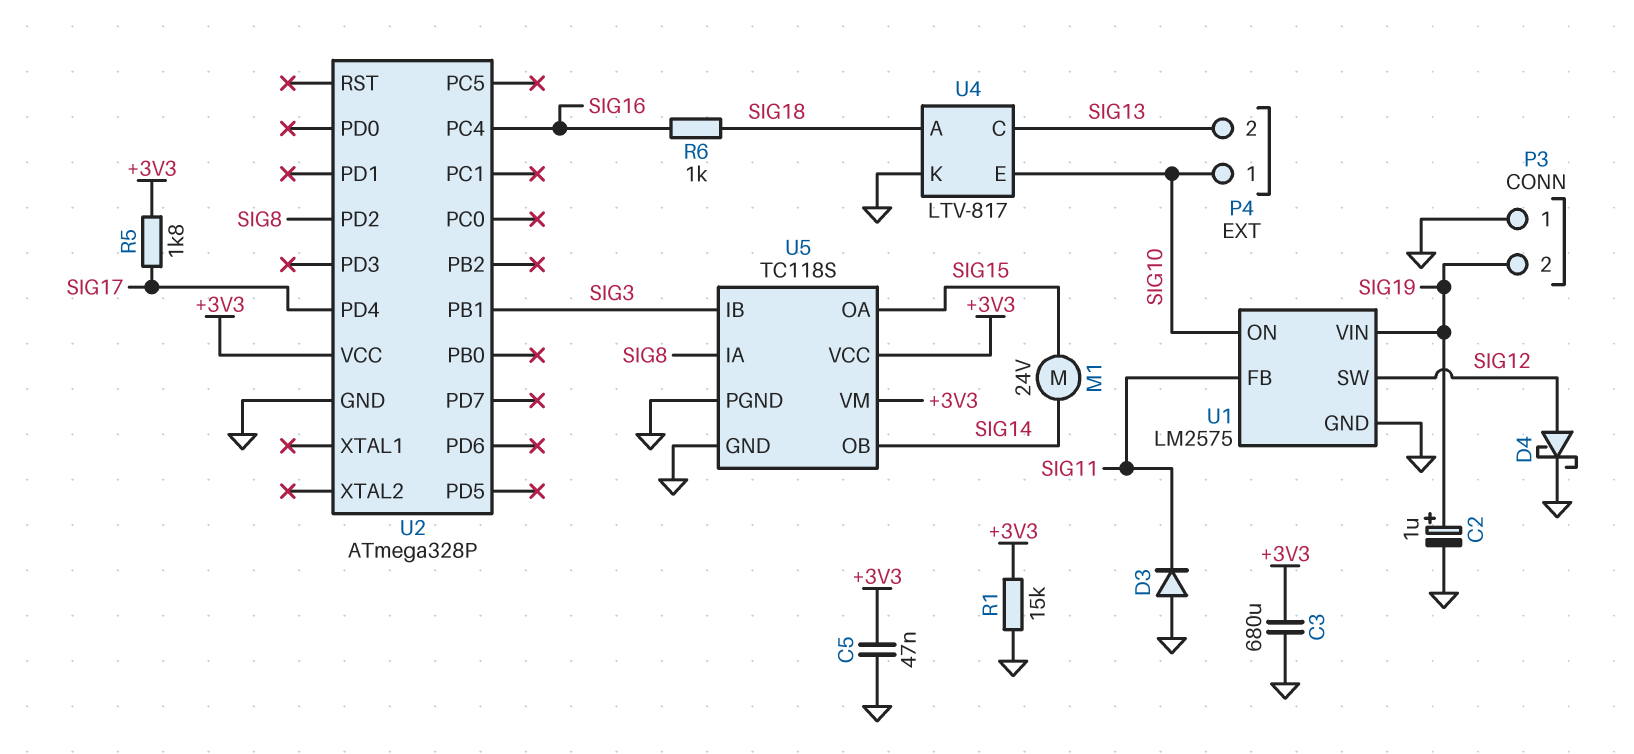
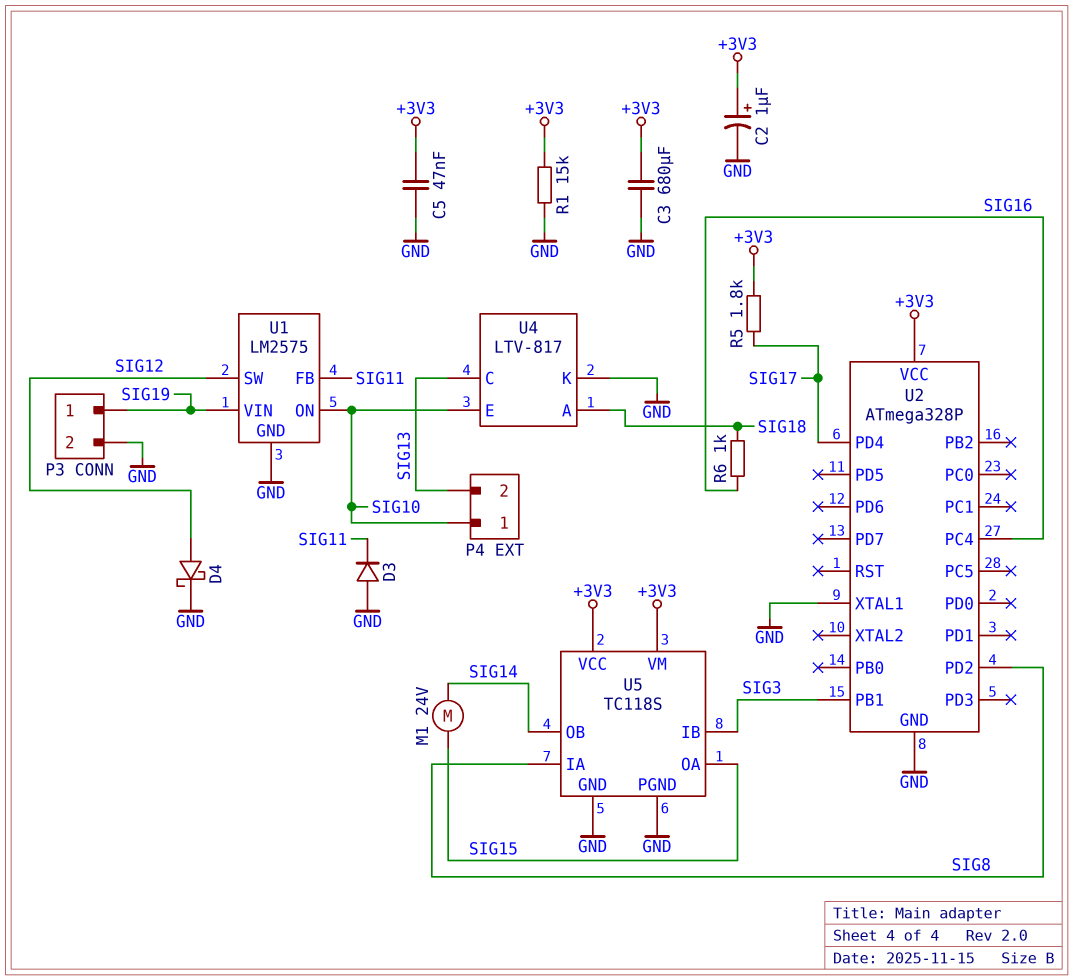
C2: 1uF (plus SIG19, minus GND) -> 1uF (plus +3V3, minus GND)
P3 pin 1: GND -> SIG19
P3 pin 2: SIG19 -> GND
U2 pin XTAL1: none -> GND

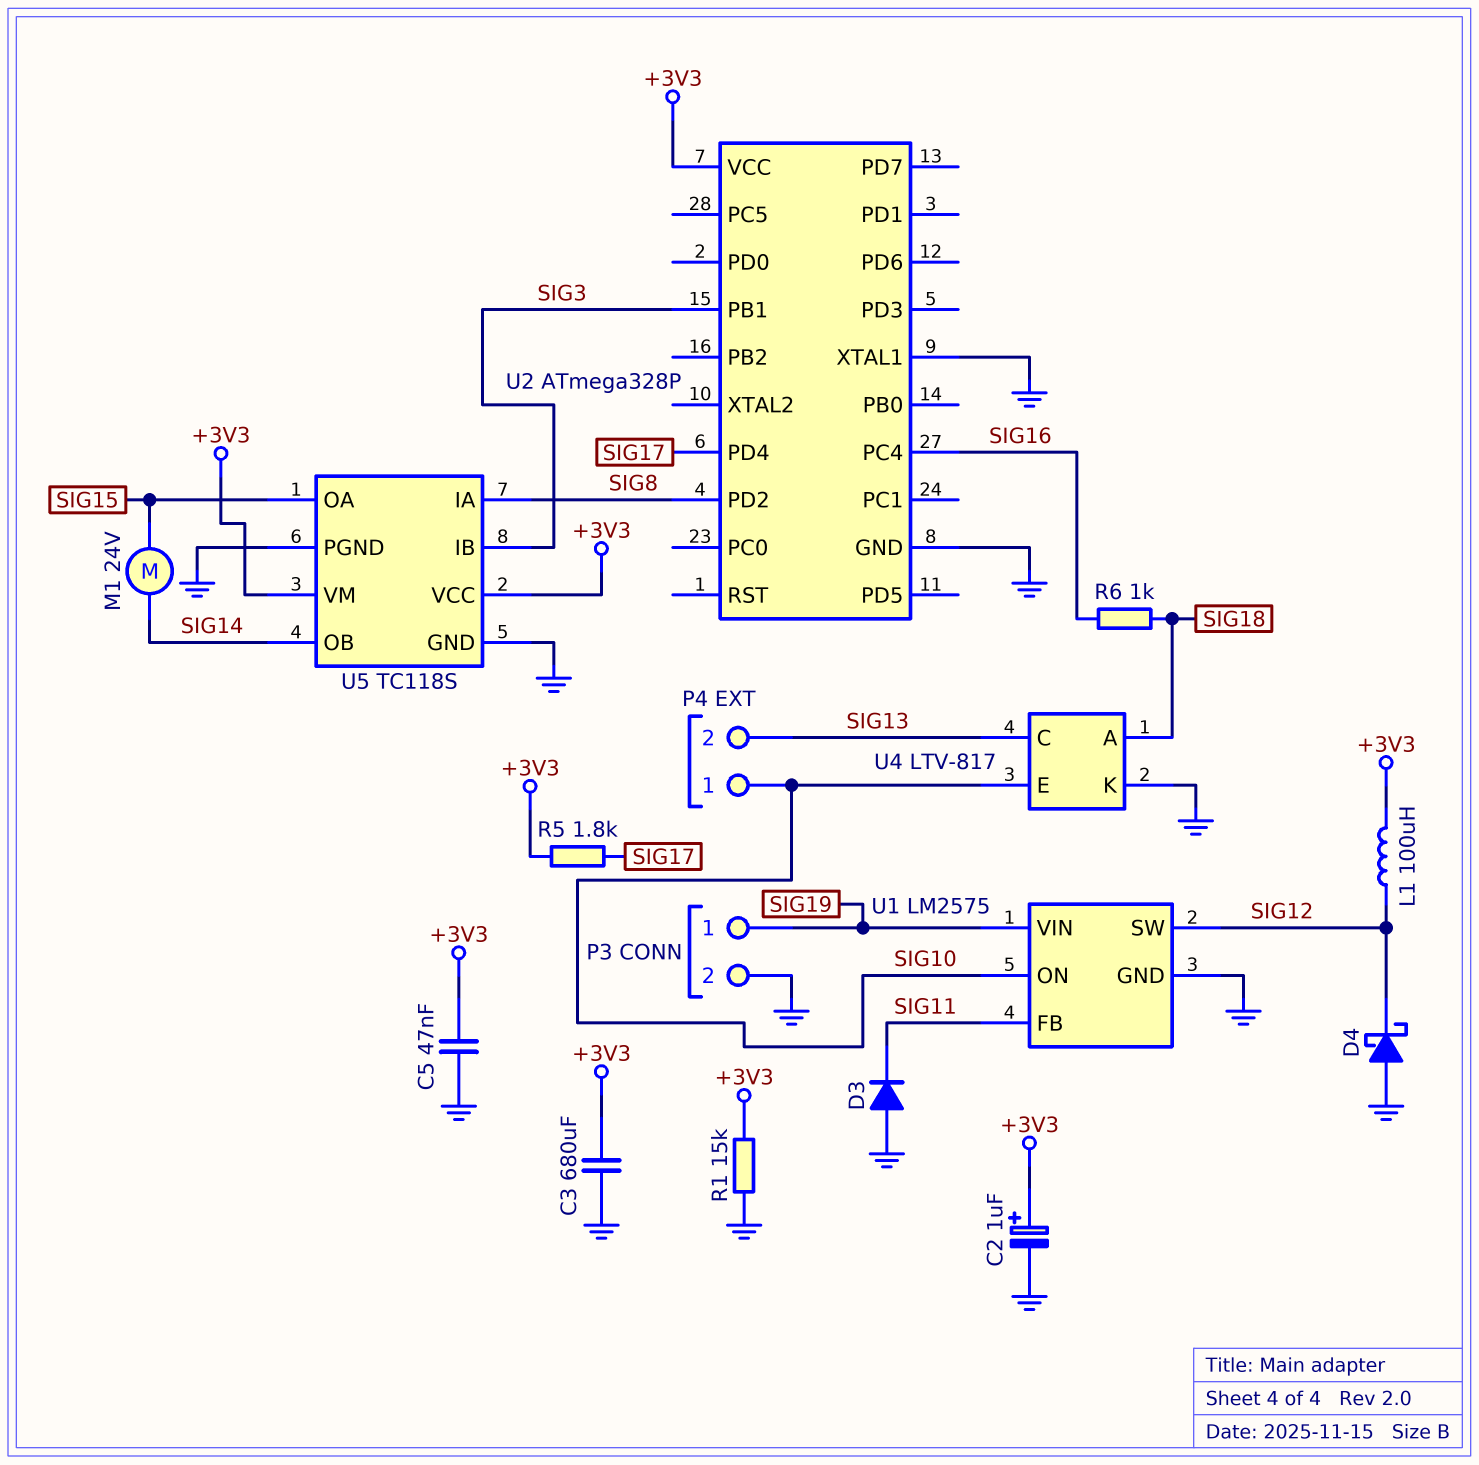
D4: schottky (A SIG12, K GND) -> schottky (A GND, K SIG12)
L1: none -> 100uH (+3V3, SIG12)

